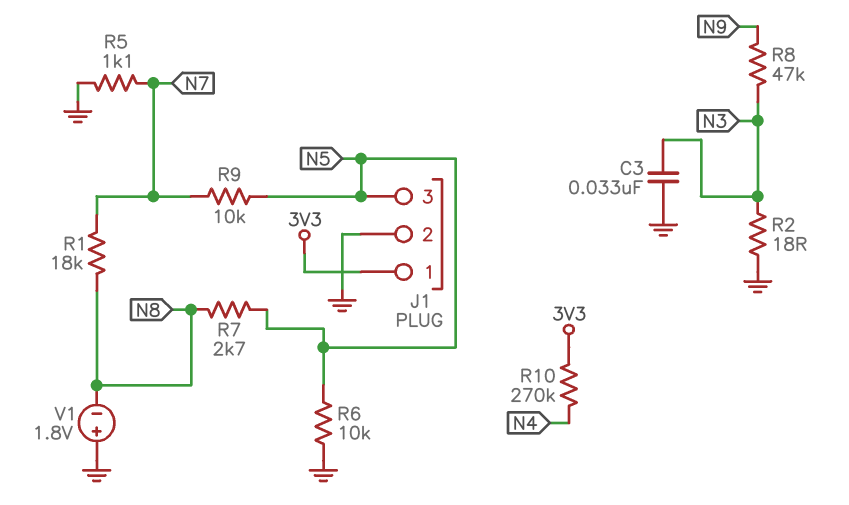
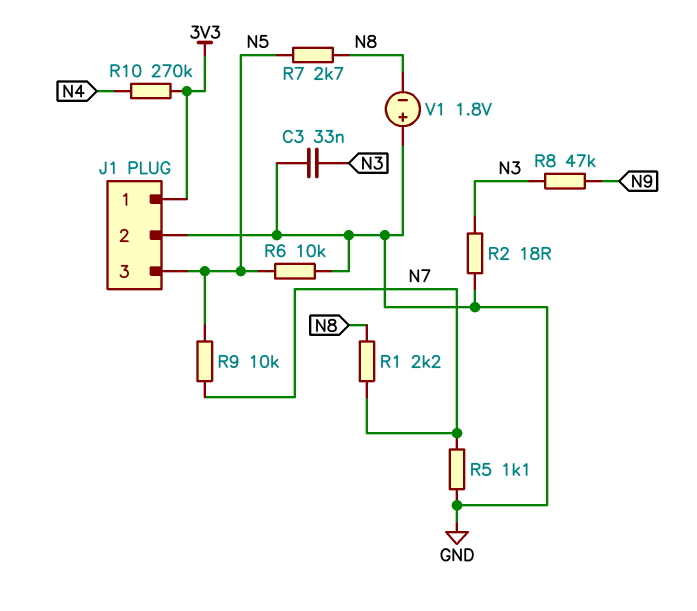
R1: 18k (N7, N8) -> 2.2k (N7, N8)

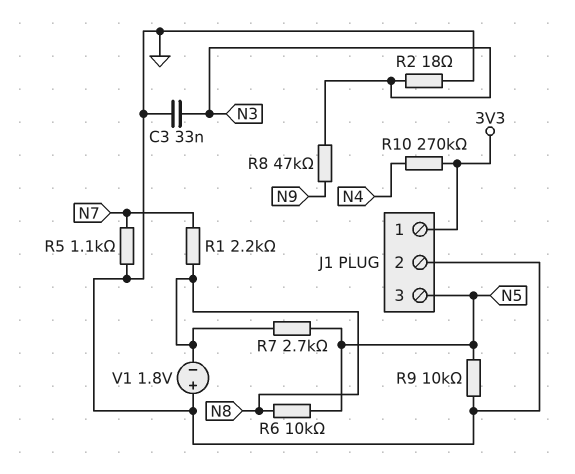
R6: 10k (GND, N5) -> 10k (N5, N8)
R9: 10k (N5, N7) -> 10k (GND, N5)

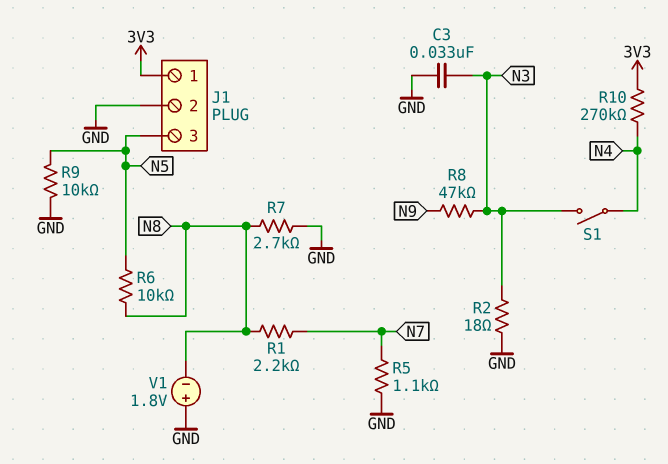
R7: 2.7k (N5, N8) -> 2.7k (GND, N8)
S1: none -> switch (N3, N4)

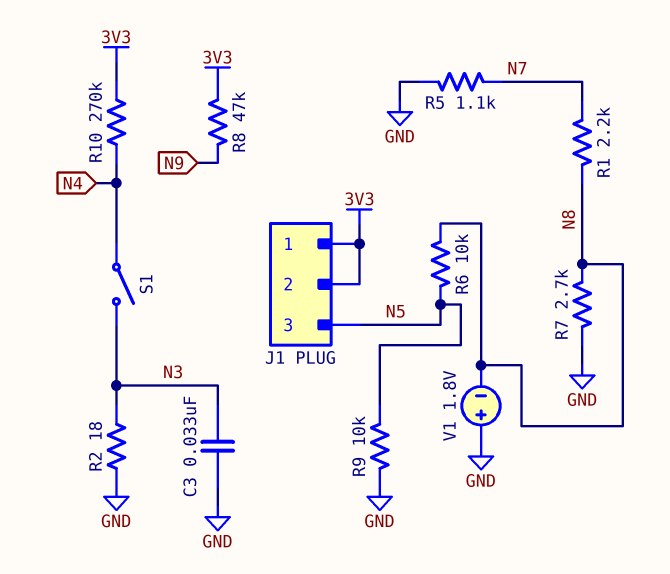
J1 pin 2: GND -> 3V3
R8: 47k (N3, N9) -> 47k (3V3, N9)

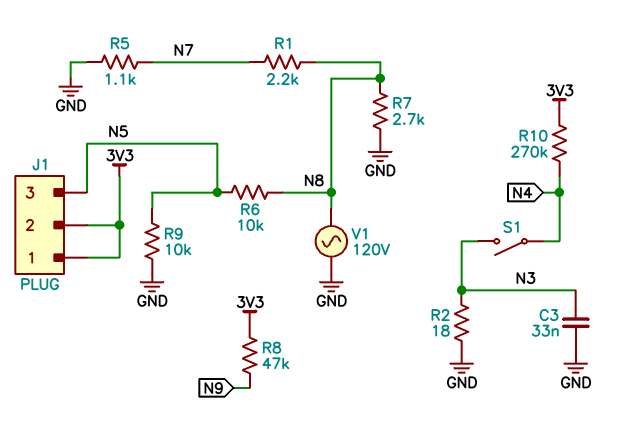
V1: 1.8V (plus GND, minus N8) -> AC 120V (GND, N8)

